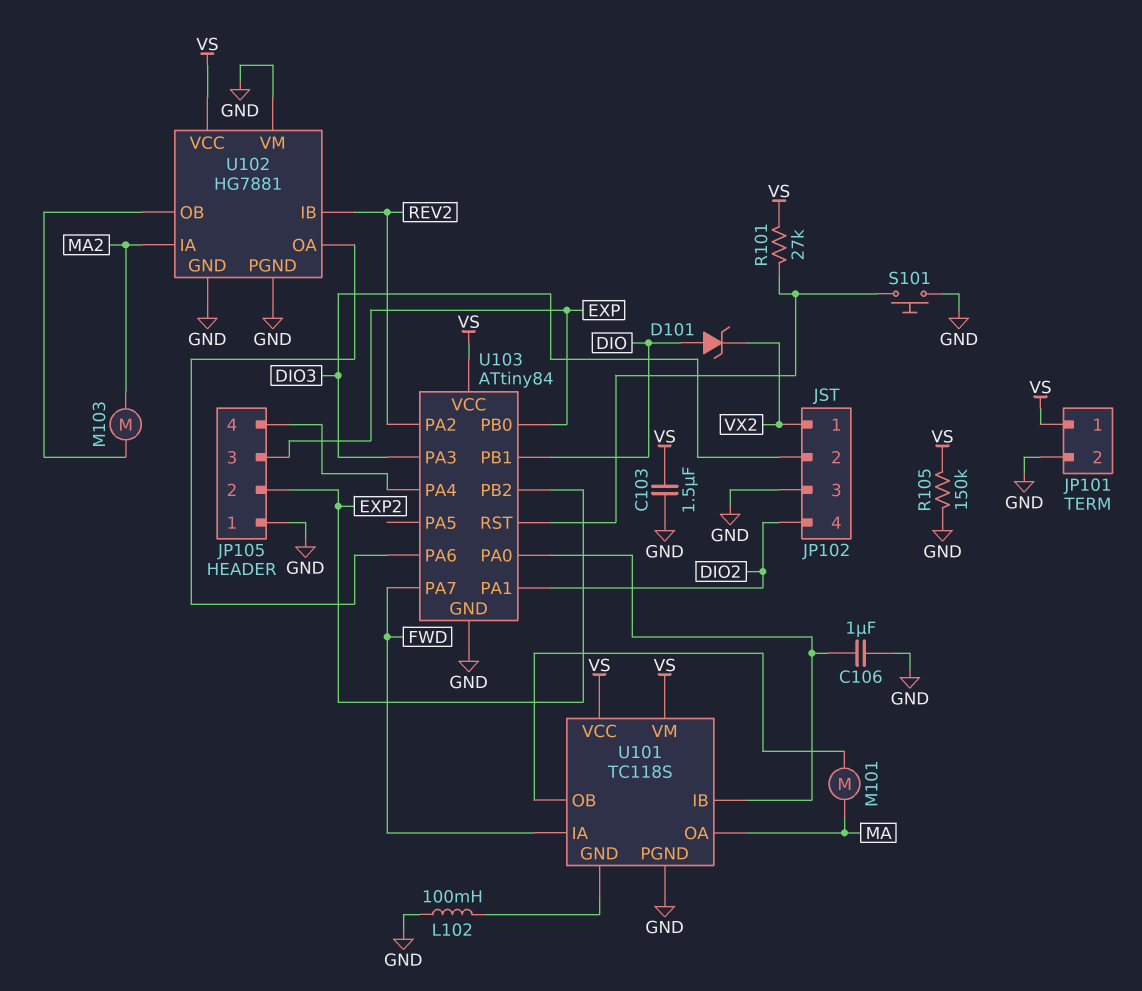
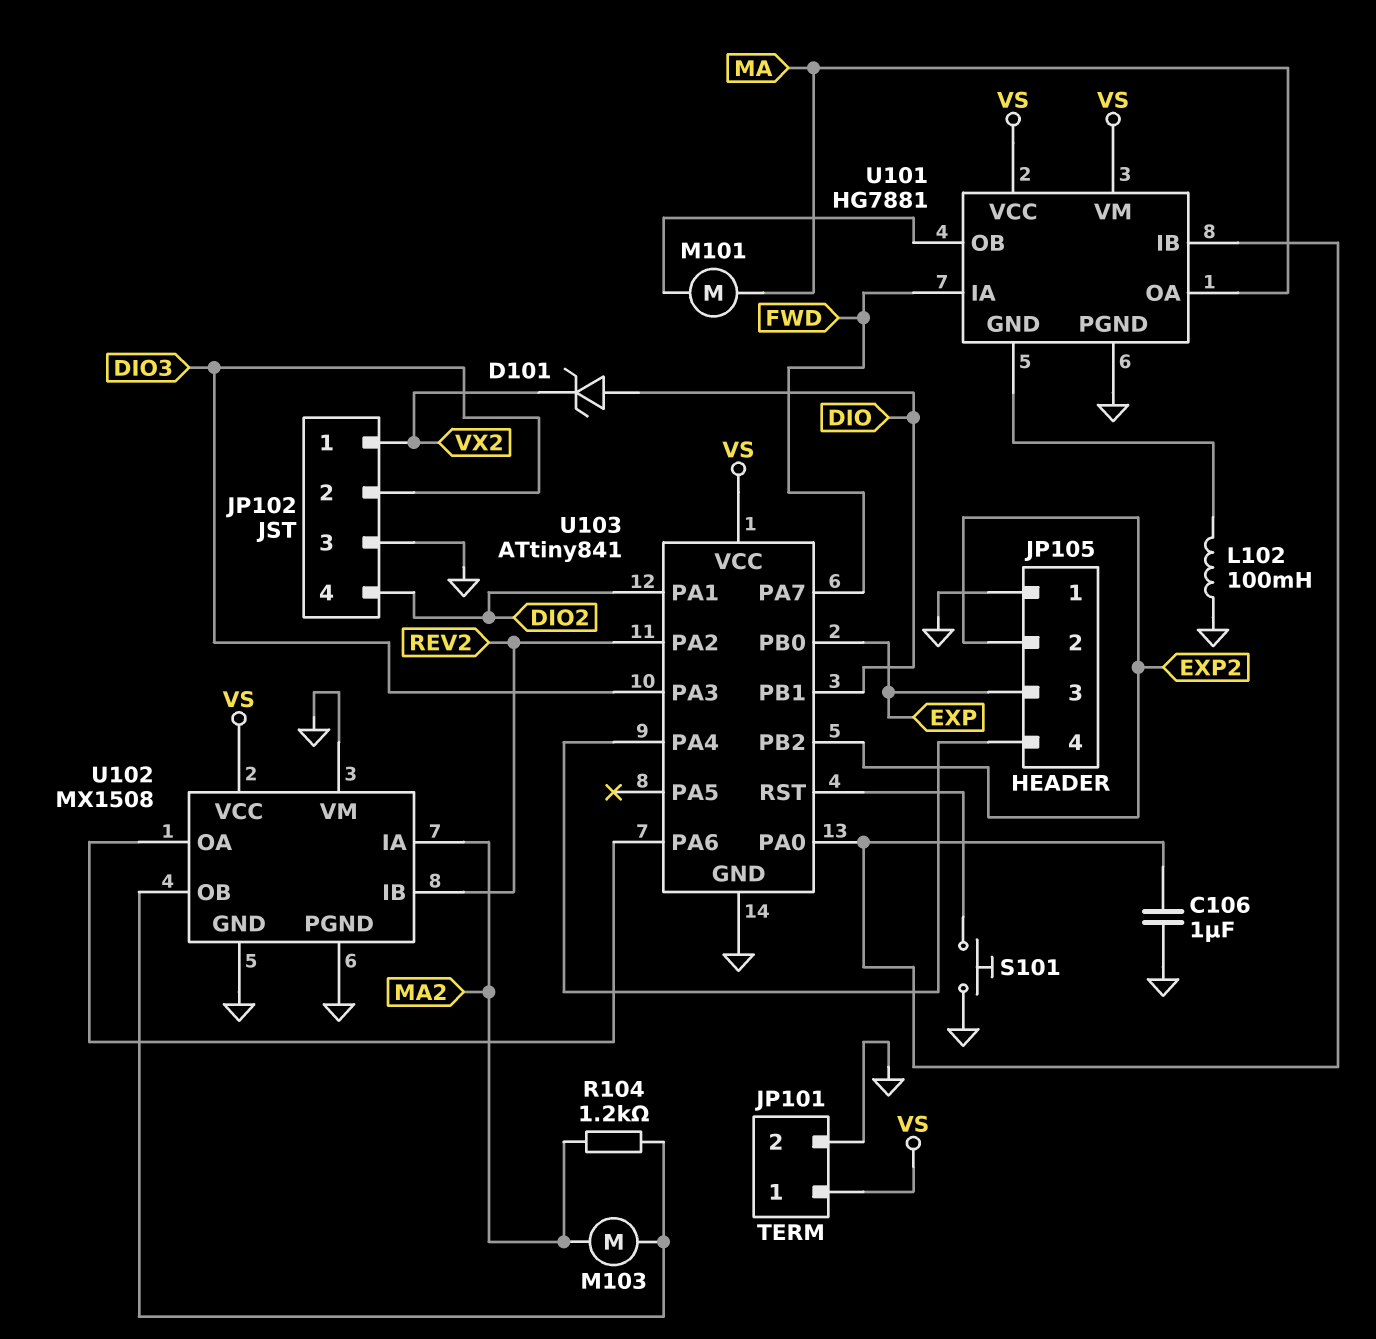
C103: 1.5uF (GND, VS) -> none
R101: 27k (U103/RST, VS) -> none
R104: none -> 1.2k (MA2, U102/OB)
R105: 150k (GND, VS) -> none
U101: TC118S -> HG7881
U102: HG7881 -> MX1508
U103: ATtiny84 -> ATtiny841

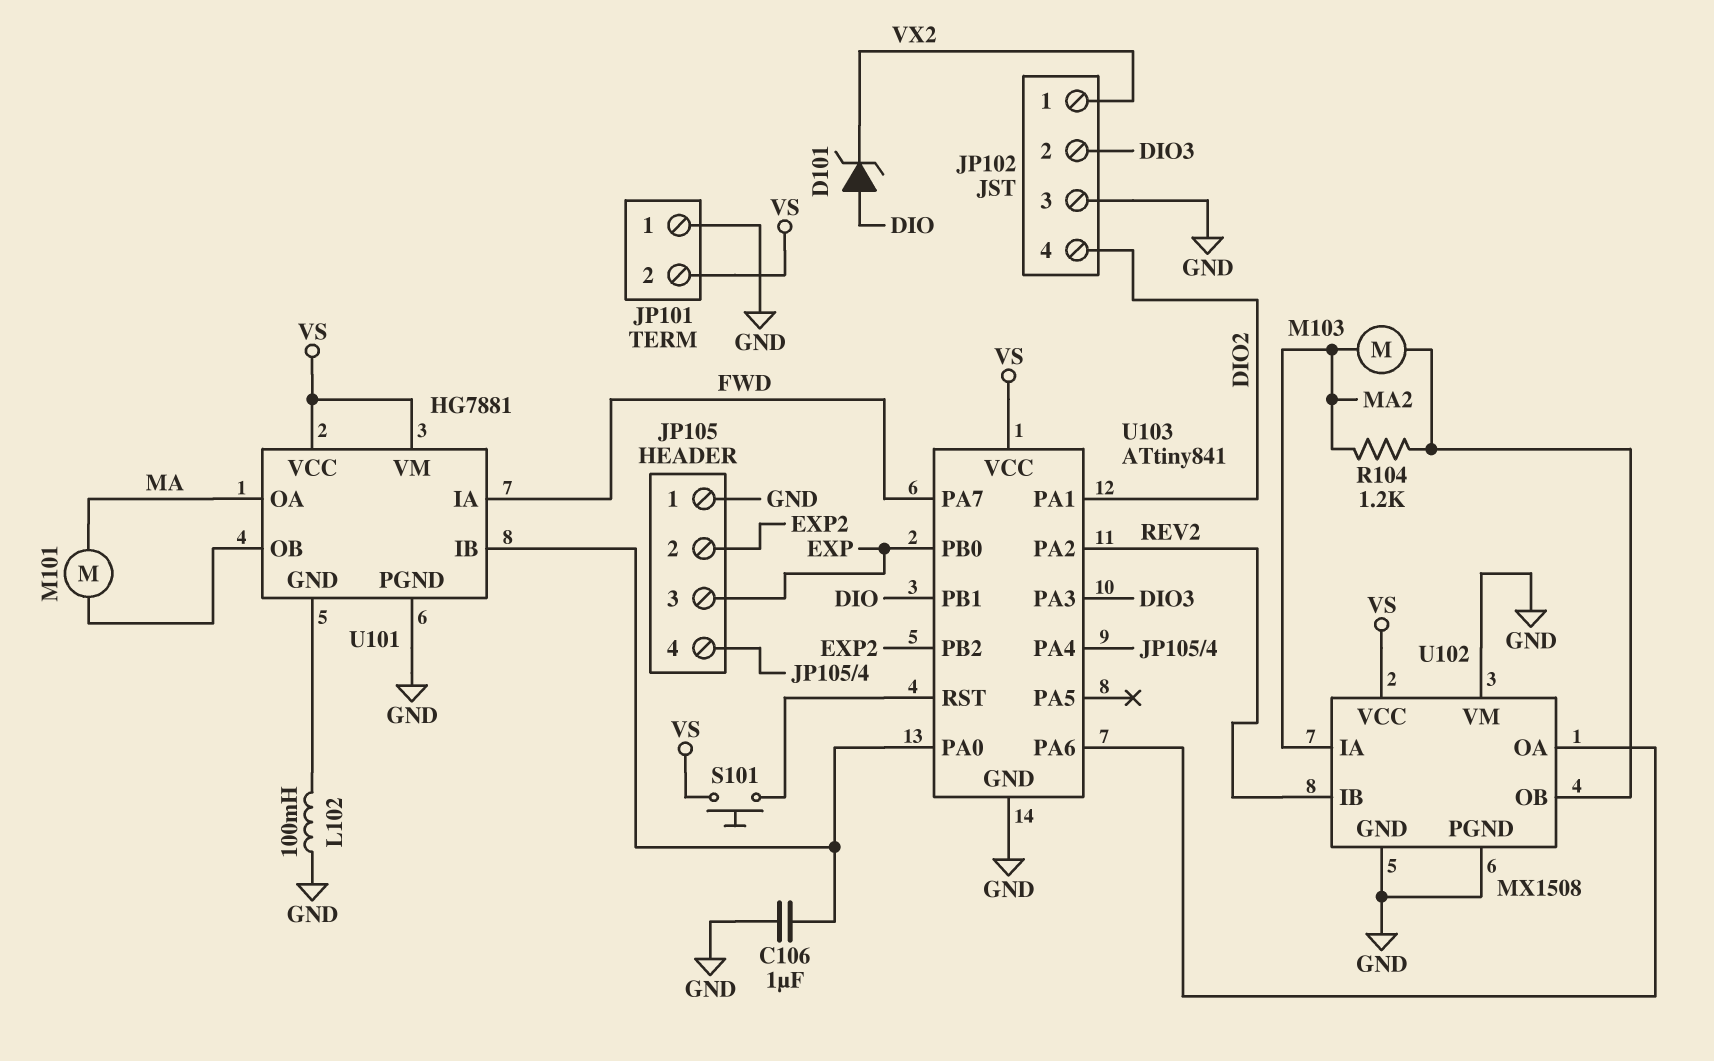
JP101 pin 1: VS -> GND
JP101 pin 2: GND -> VS
S101: button (GND, U103/RST) -> button (U103/RST, VS)

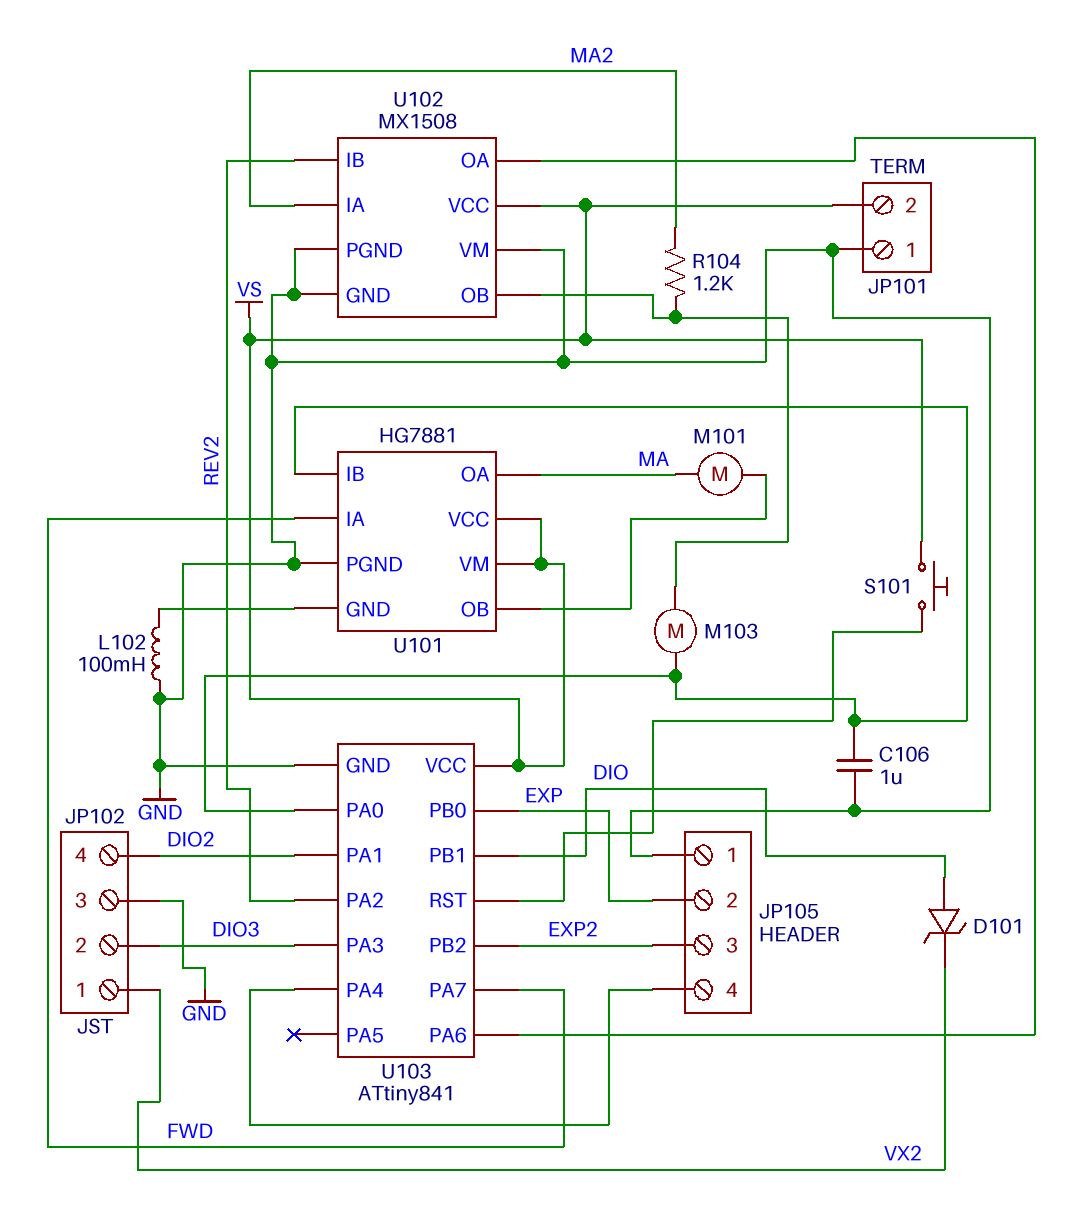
JP105 pin 2: EXP2 -> EXP
JP105 pin 3: EXP -> EXP2
M103: motor (MA2, U102/OB) -> motor (U101/IB, U102/OB)

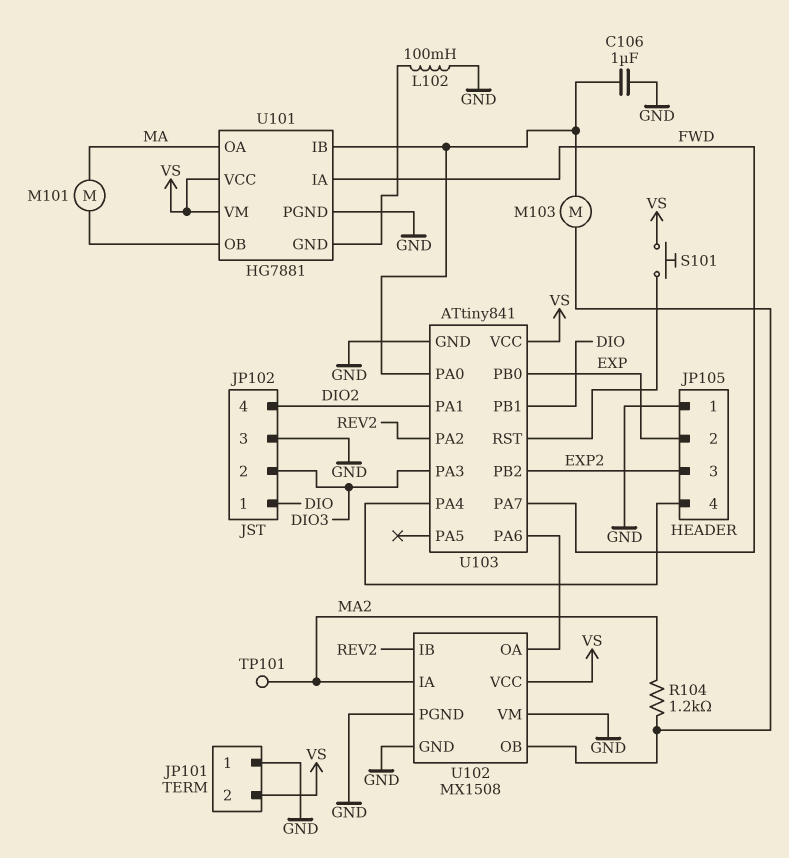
D101: zener (A DIO, K VX2) -> none
JP102 pin 1: VX2 -> DIO
TP101: none -> test point (MA2)

